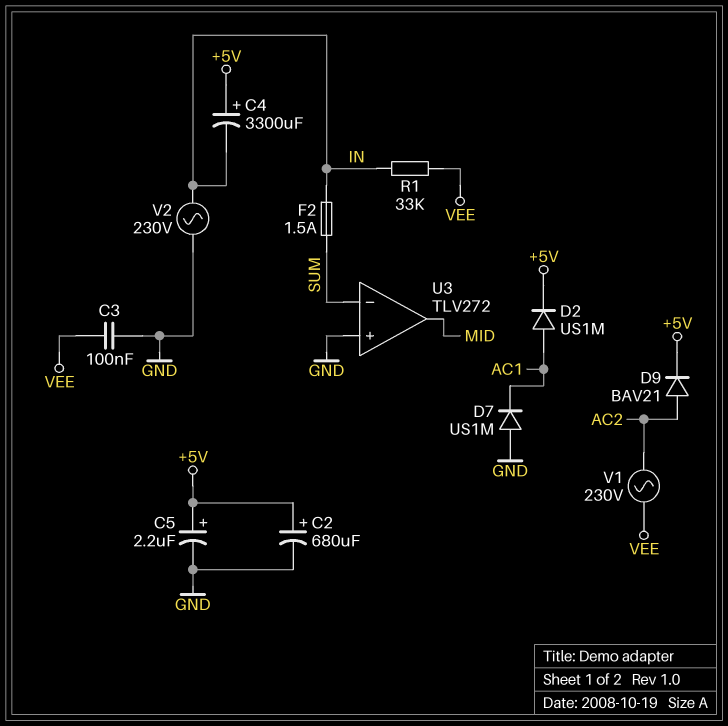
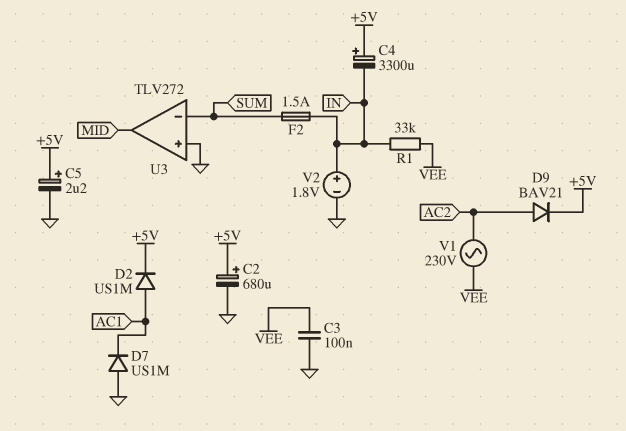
V2: AC 230V (GND, IN) -> 1.8V (plus IN, minus GND)

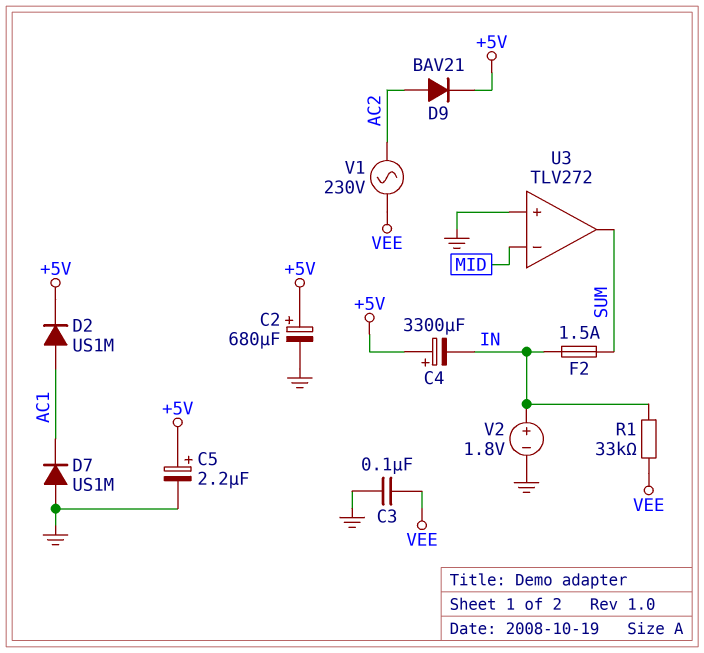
U3 pin in-: SUM -> MID
U3 pin out: MID -> SUM

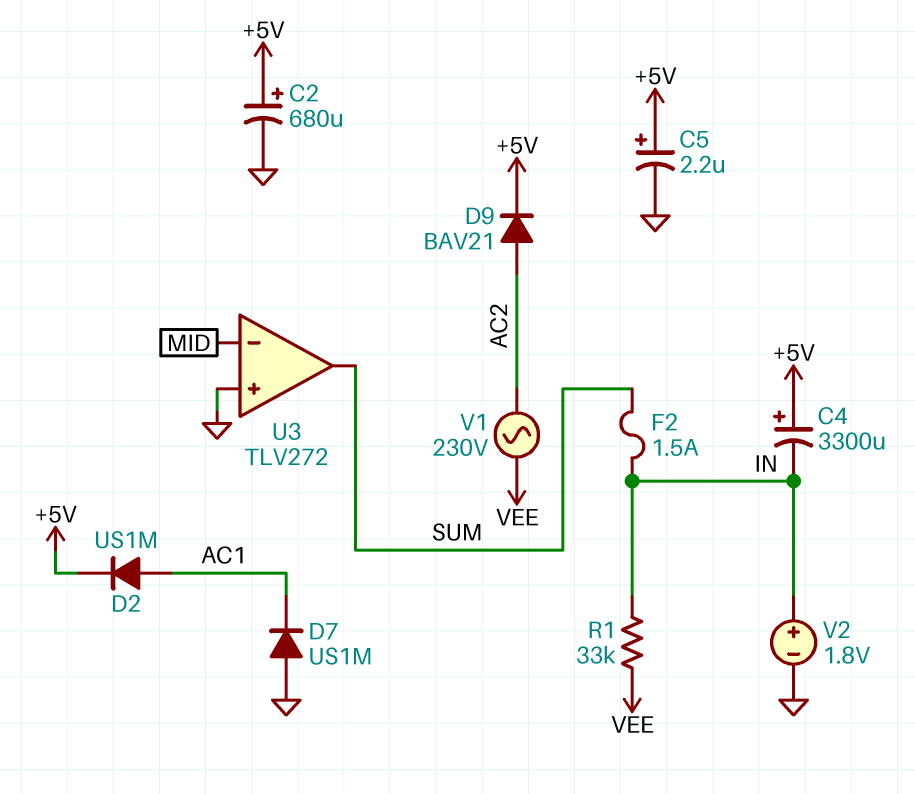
C3: 100nF (GND, VEE) -> none

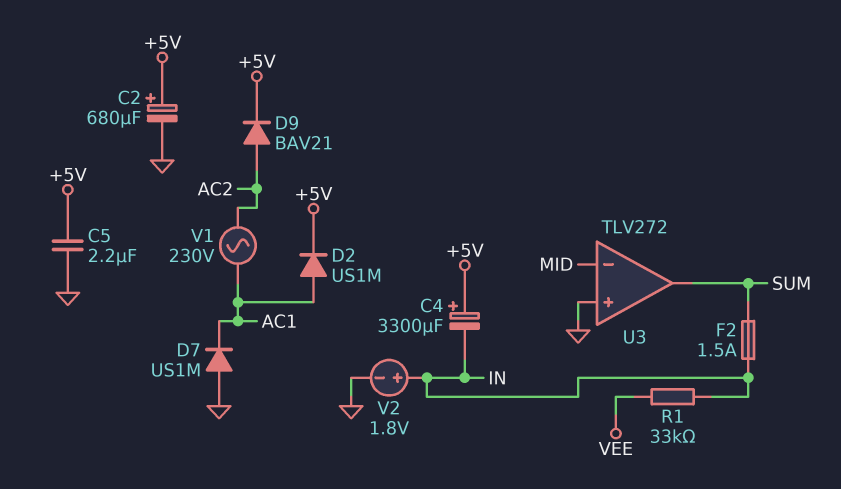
C5: 2.2uF (plus +5V, minus GND) -> 2.2uF (+5V, GND)
V1: AC 230V (AC2, VEE) -> AC 230V (AC1, AC2)

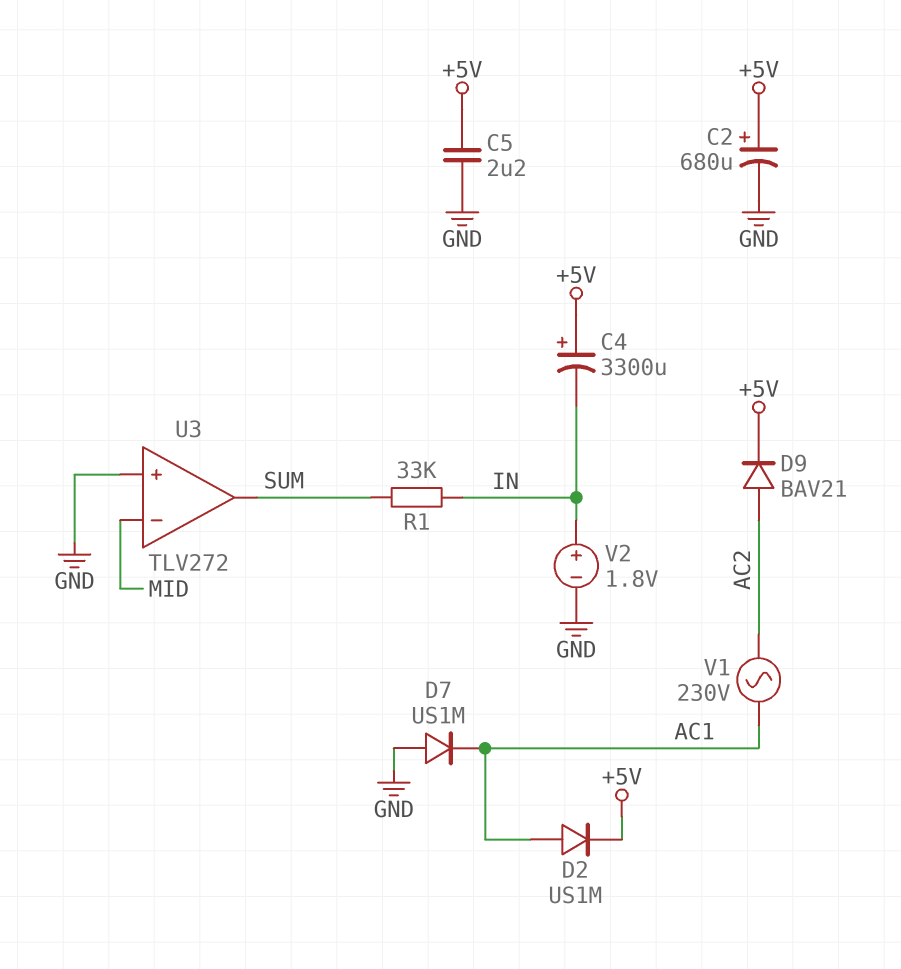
F2: 1.5A (IN, SUM) -> none
R1: 33k (IN, VEE) -> 33k (IN, SUM)

